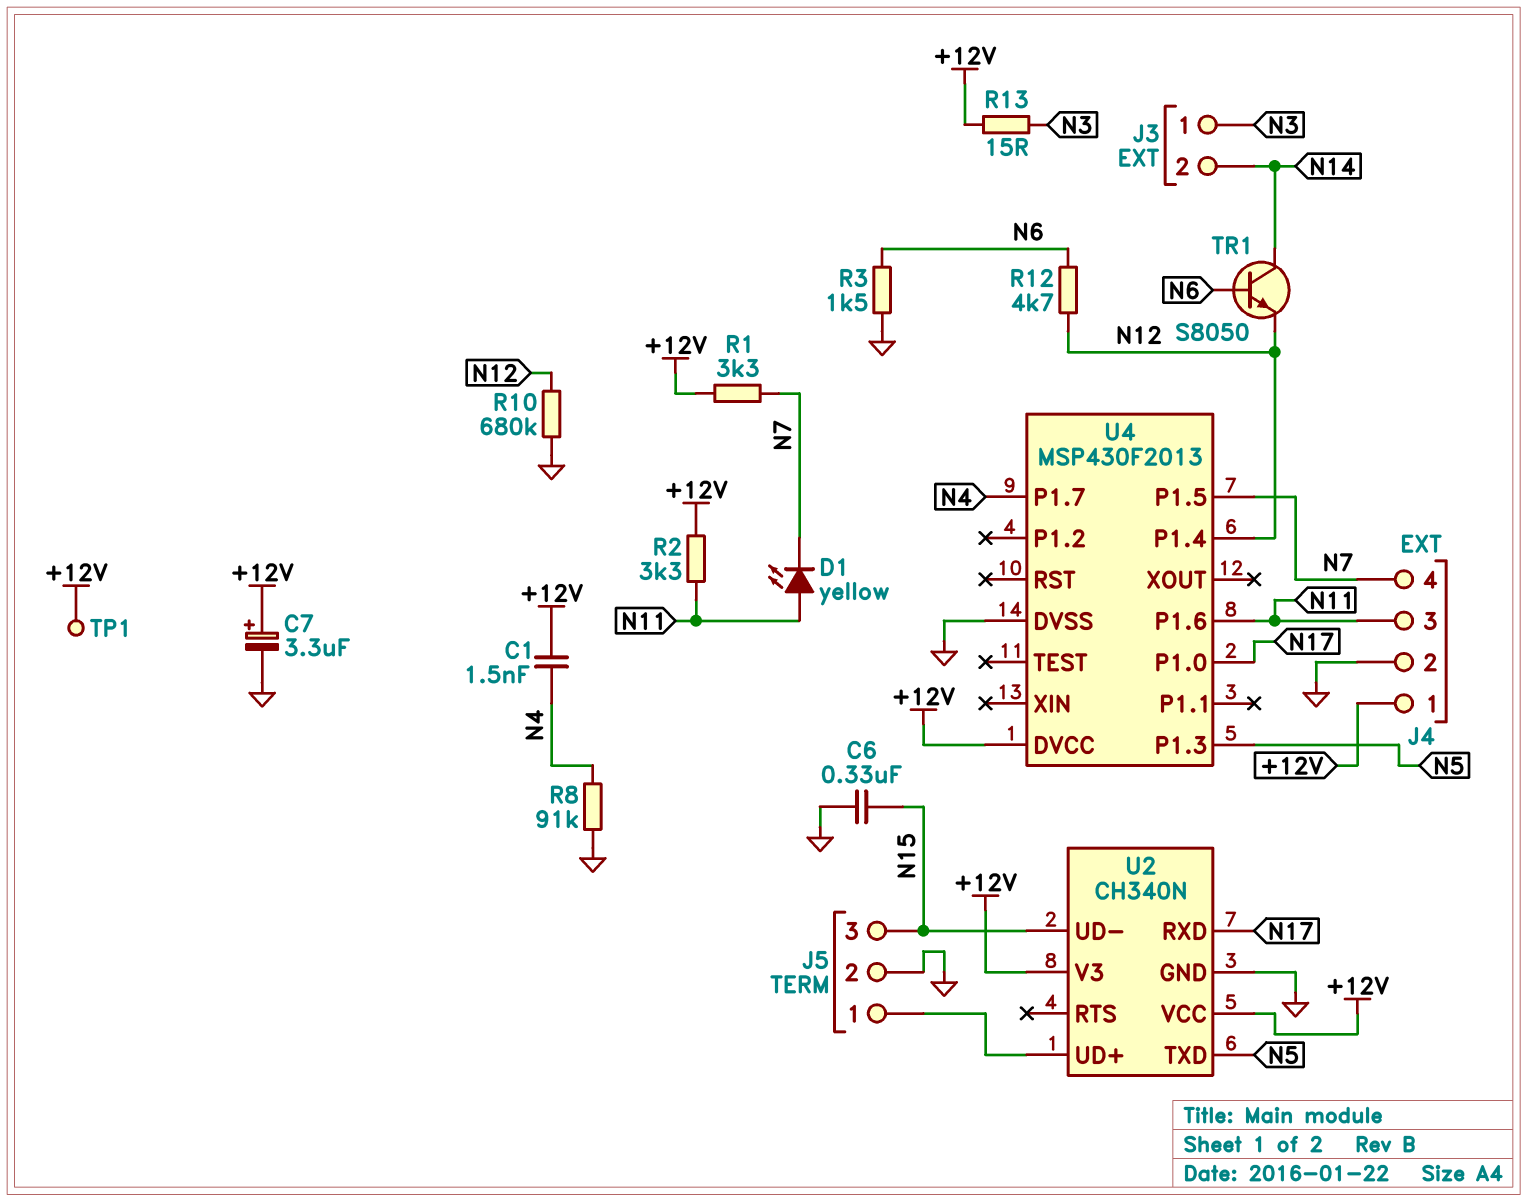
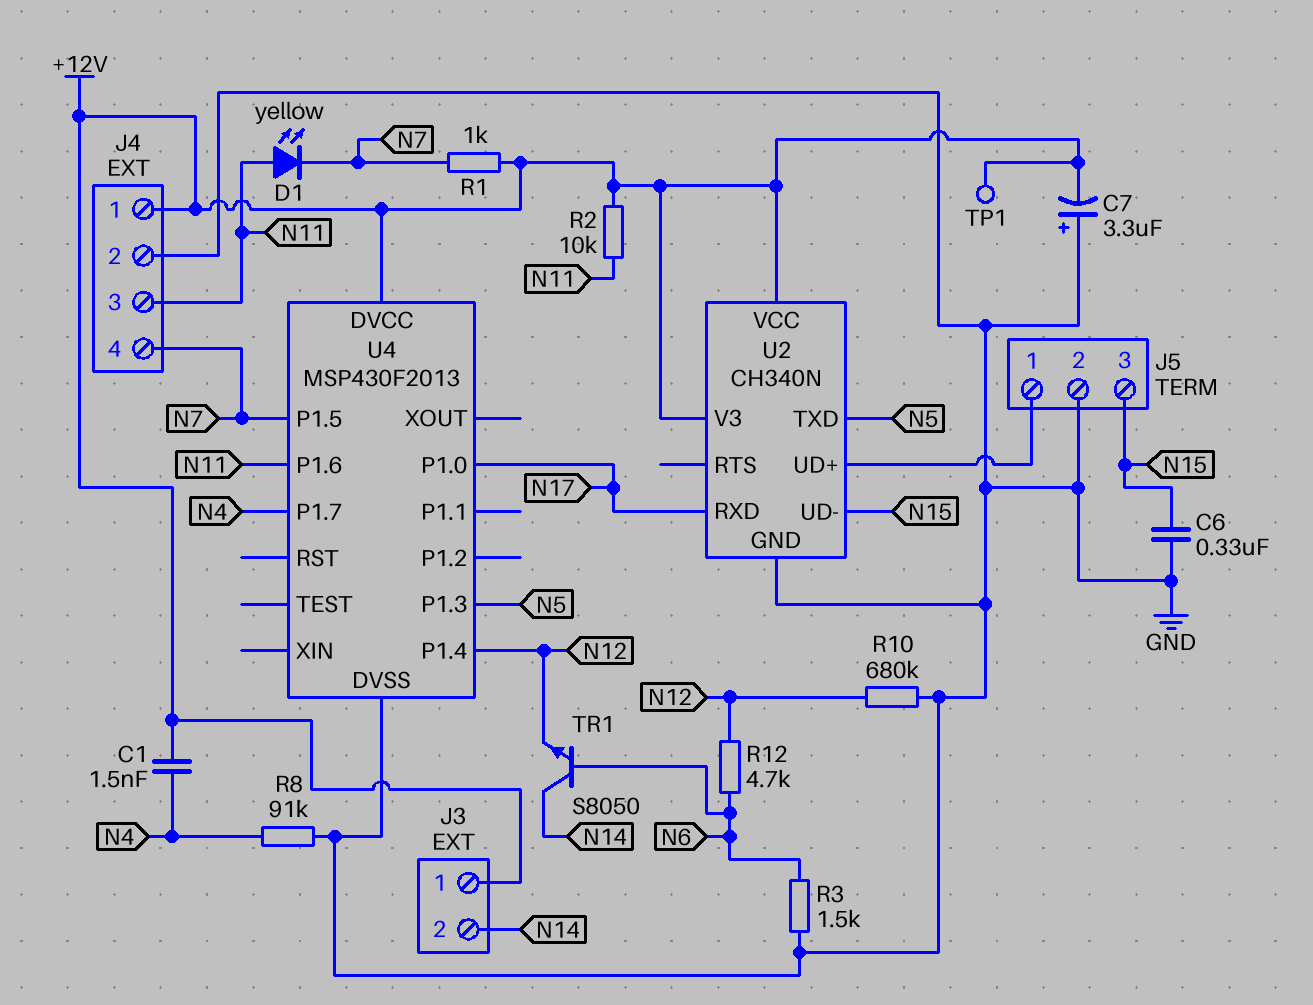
C7: 3.3uF (plus +12V, minus GND) -> 3.3uF (plus GND, minus +12V)
J3 pin 1: N3 -> +12V
R1: 3.3k (+12V, N7) -> 1k (+12V, N7)
R2: 3.3k (+12V, N11) -> 10k (+12V, N11)
R13: 15 (+12V, N3) -> none

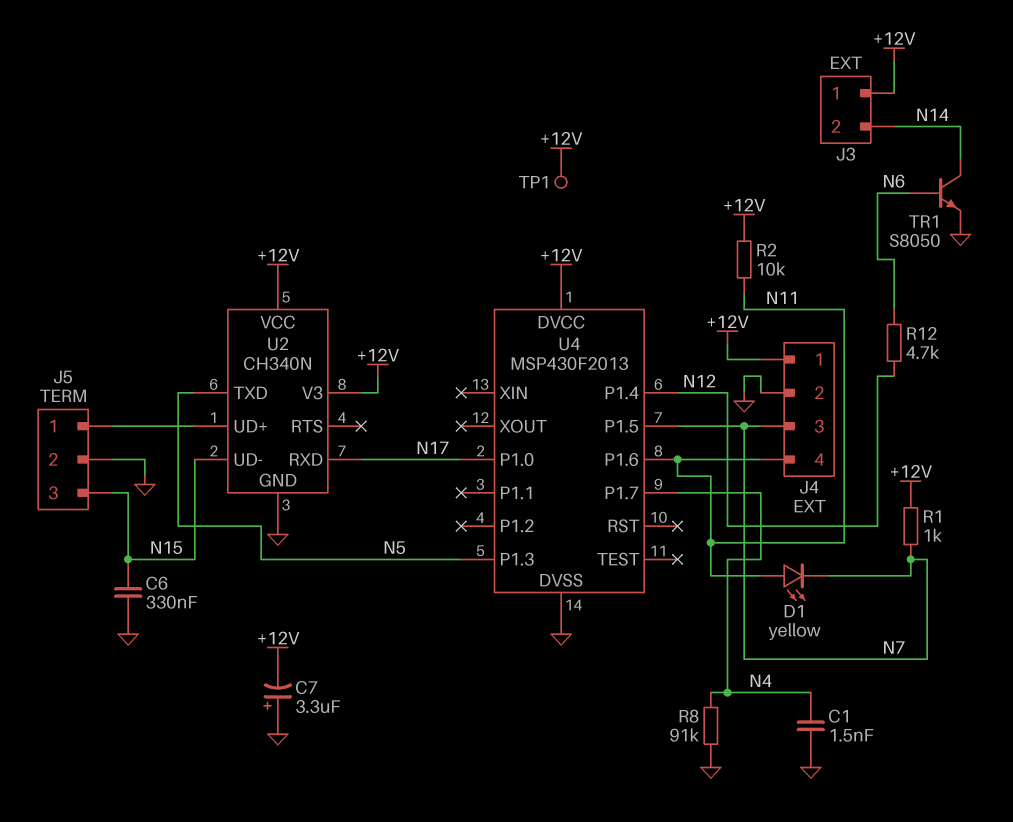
C1: 1.5nF (+12V, N4) -> 1.5nF (GND, N4)
J4 pin 3: N11 -> N7
J4 pin 4: N7 -> N11
R3: 1.5k (GND, N6) -> none
R10: 680k (GND, N12) -> none
TR1: NPN S8050 (B N6, C N14, E N12) -> NPN S8050 (B N6, C N14, E GND)

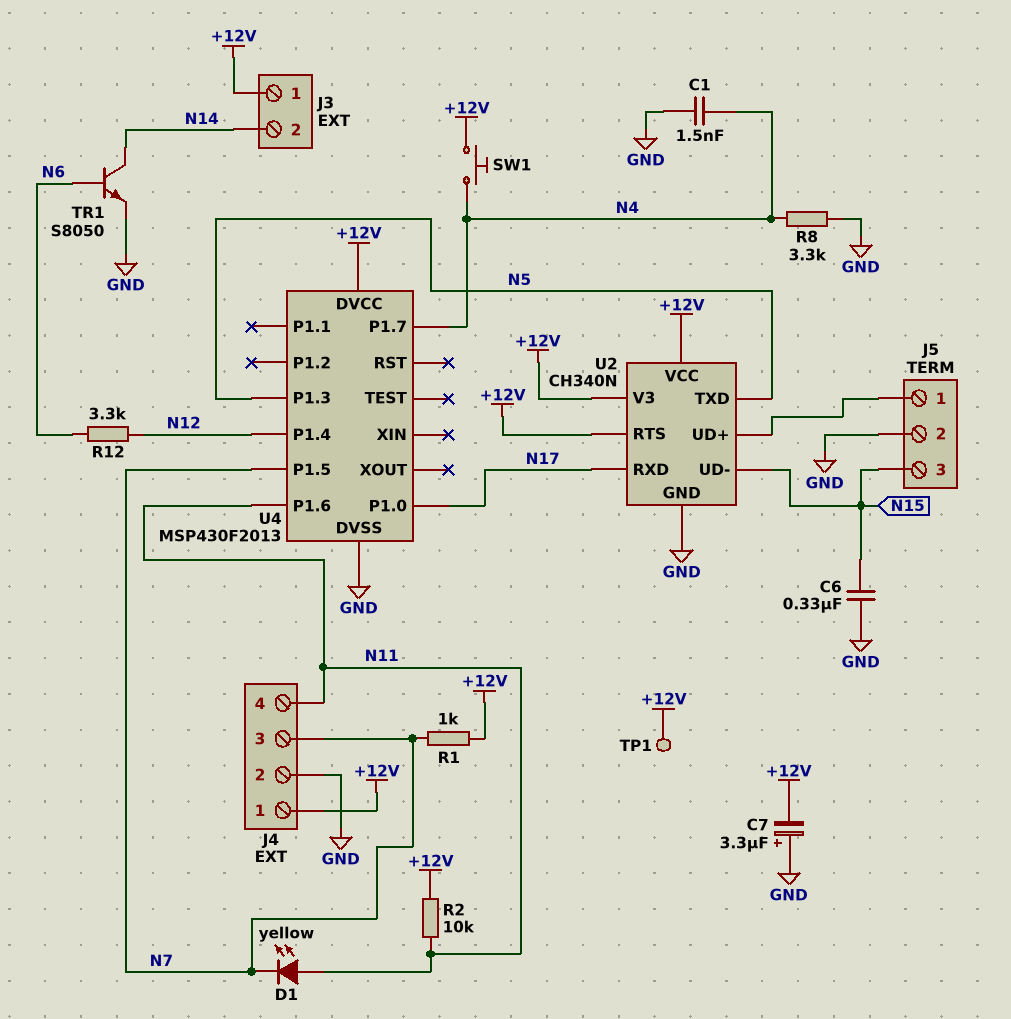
R8: 91k (GND, N4) -> 3.3k (GND, N4)
R12: 4.7k (N6, N12) -> 3.3k (N6, N12)
SW1: none -> button (+12V, N4)
U2 pin RTS: none -> +12V

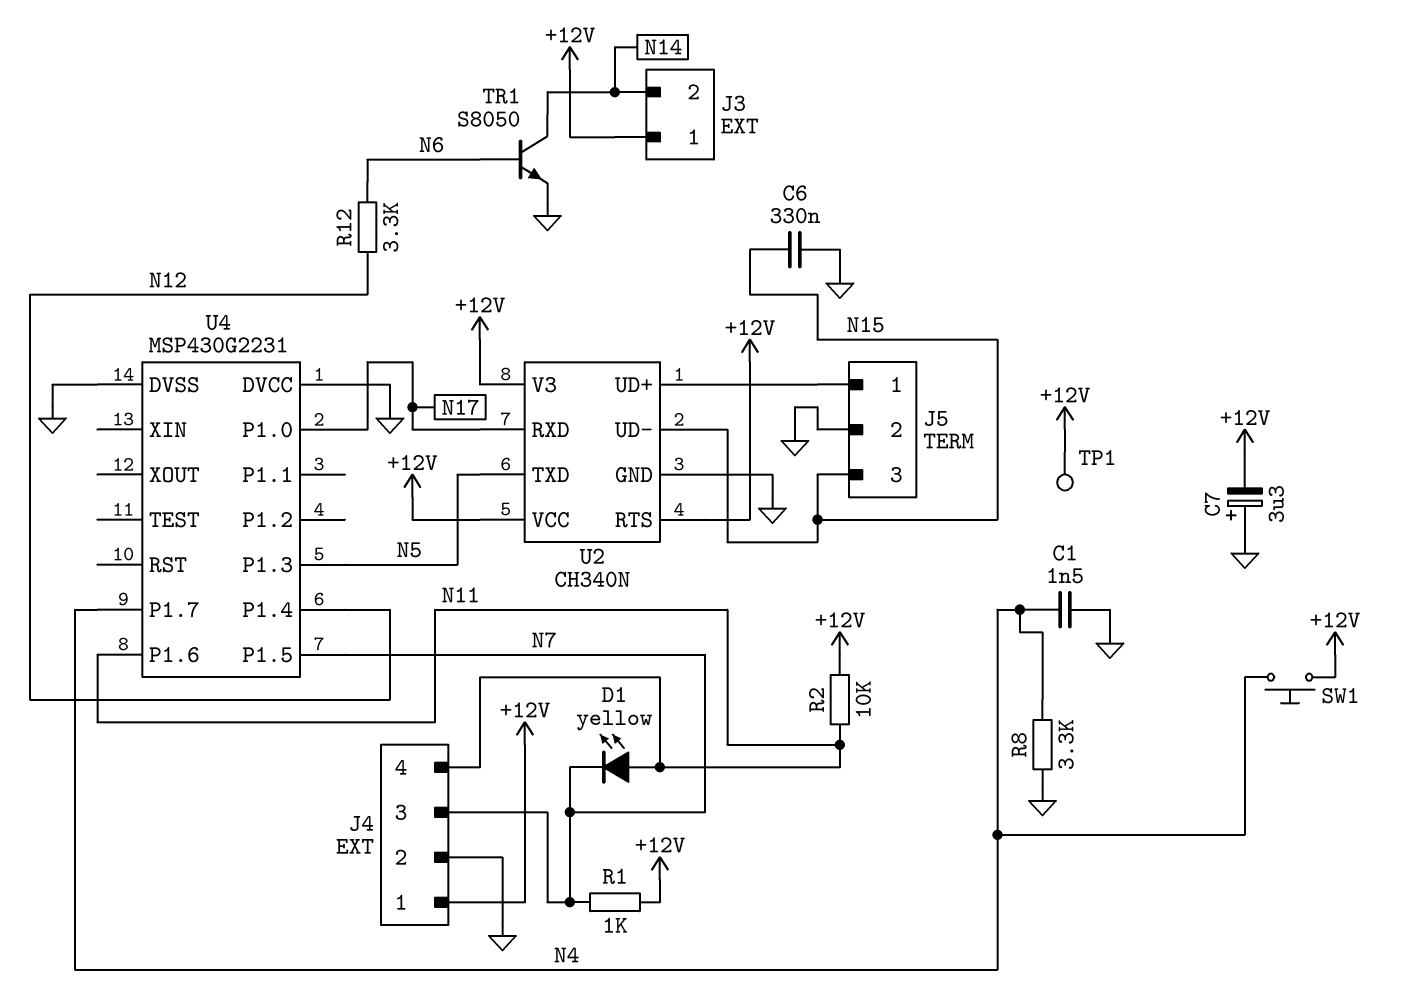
U4: MSP430F2013 -> MSP430G2231
U4 pin DVCC: +12V -> GND

